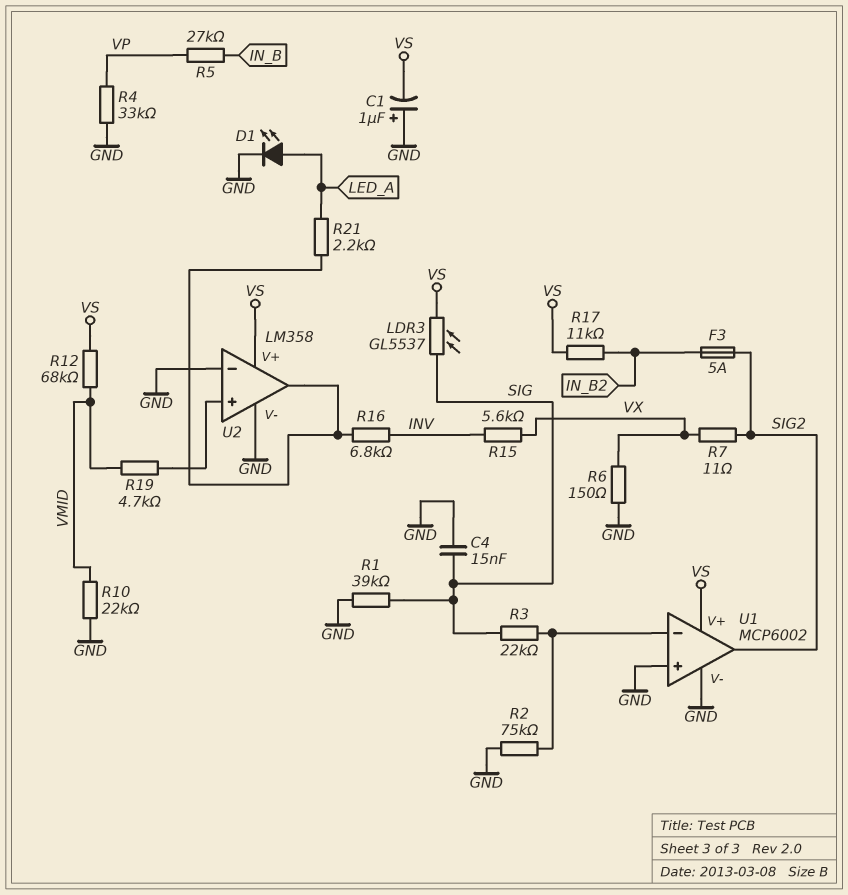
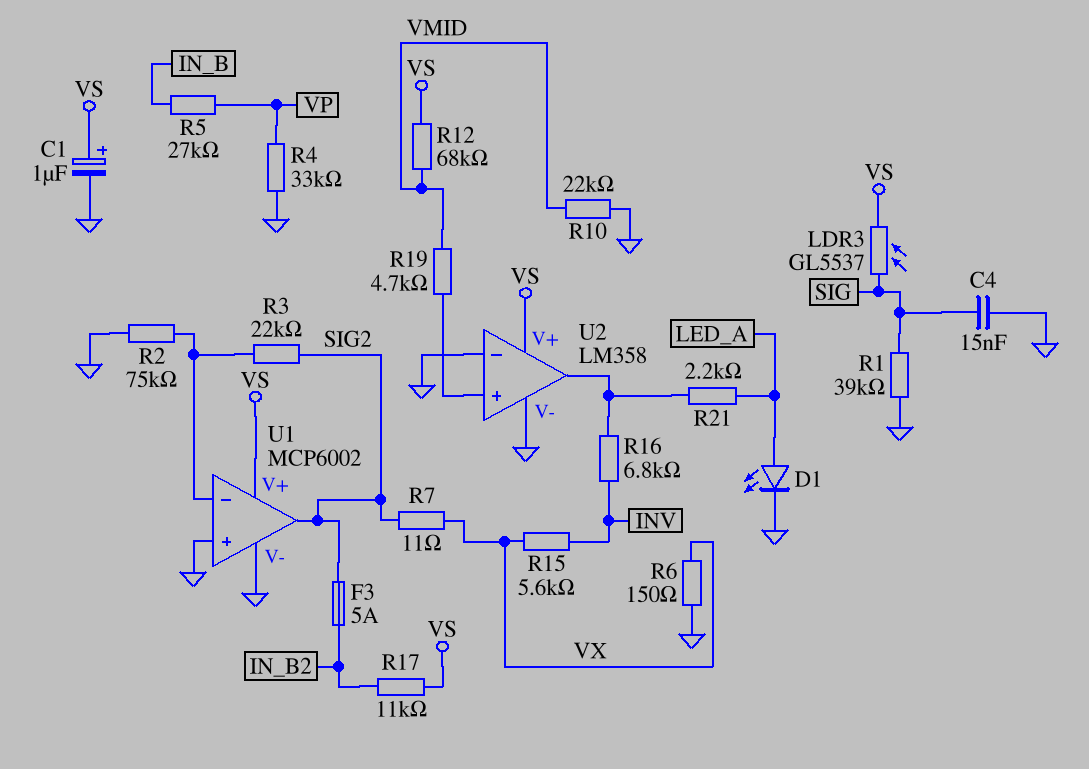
C1: 1uF (plus GND, minus VS) -> 1uF (plus VS, minus GND)
R3: 22k (SIG, U1/in-) -> 22k (SIG2, U1/in-)

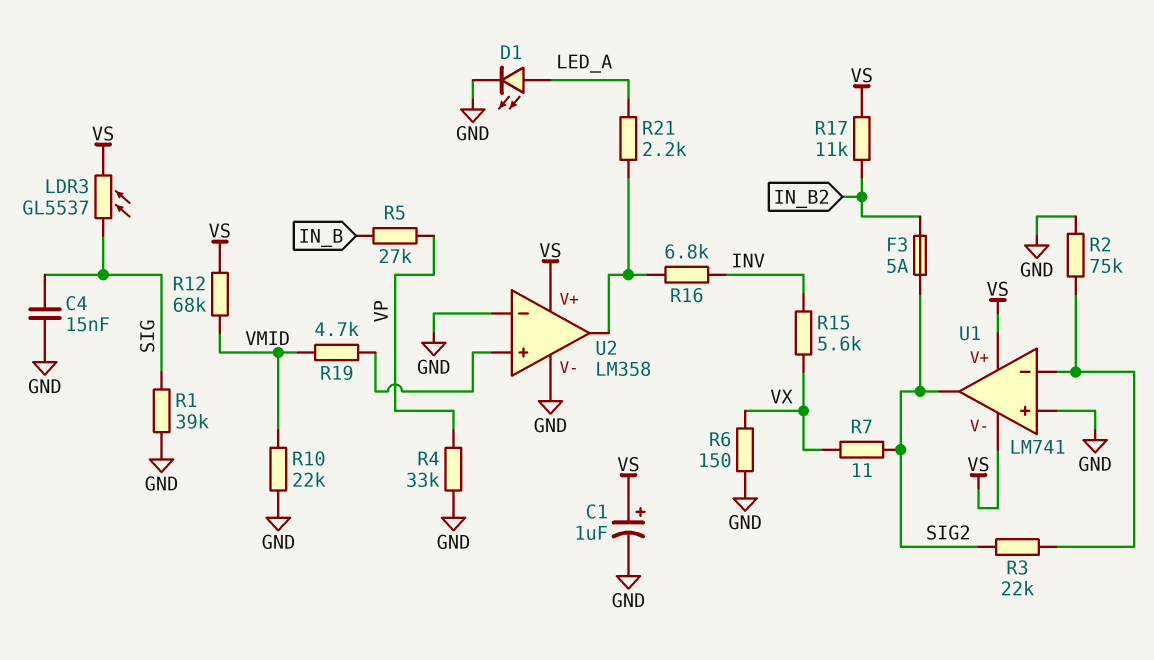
U1: MCP6002 -> LM741
U1 pin V-: GND -> VS

